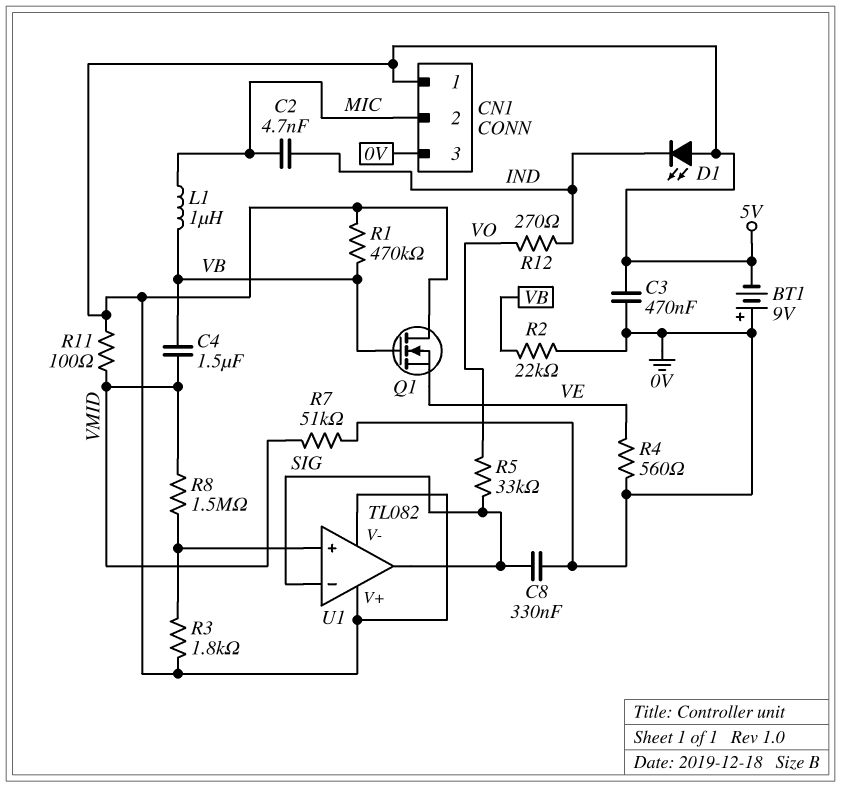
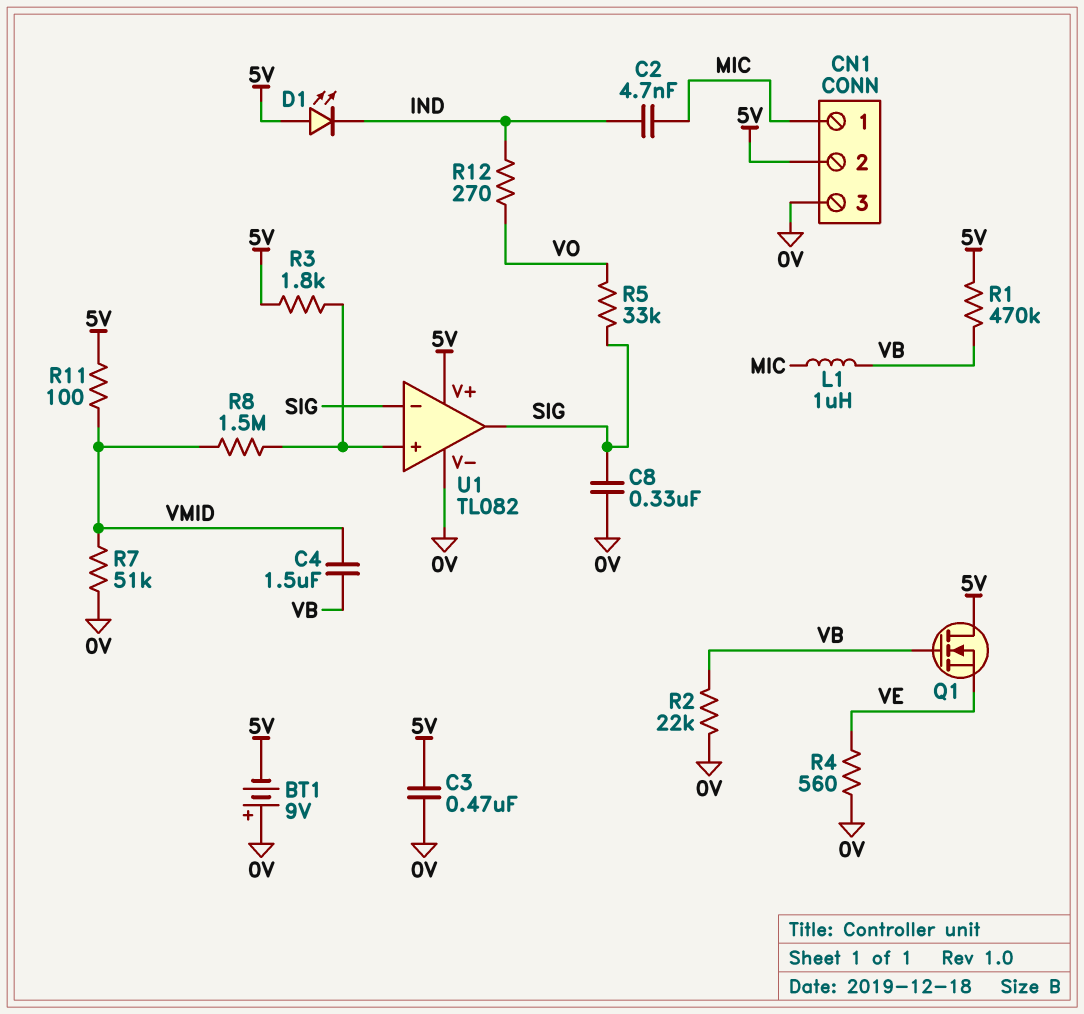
CN1 pin 1: 5V -> MIC
CN1 pin 2: MIC -> 5V
U1 pin V-: 5V -> 0V

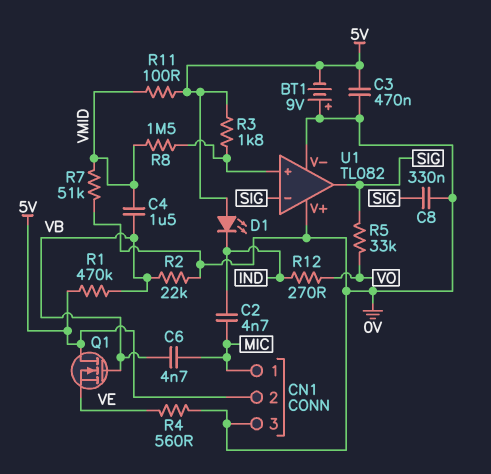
C6: none -> 4.7nF (MIC, VB)
L1: 1uH (MIC, VB) -> none
U1 pin V+: 5V -> 0V

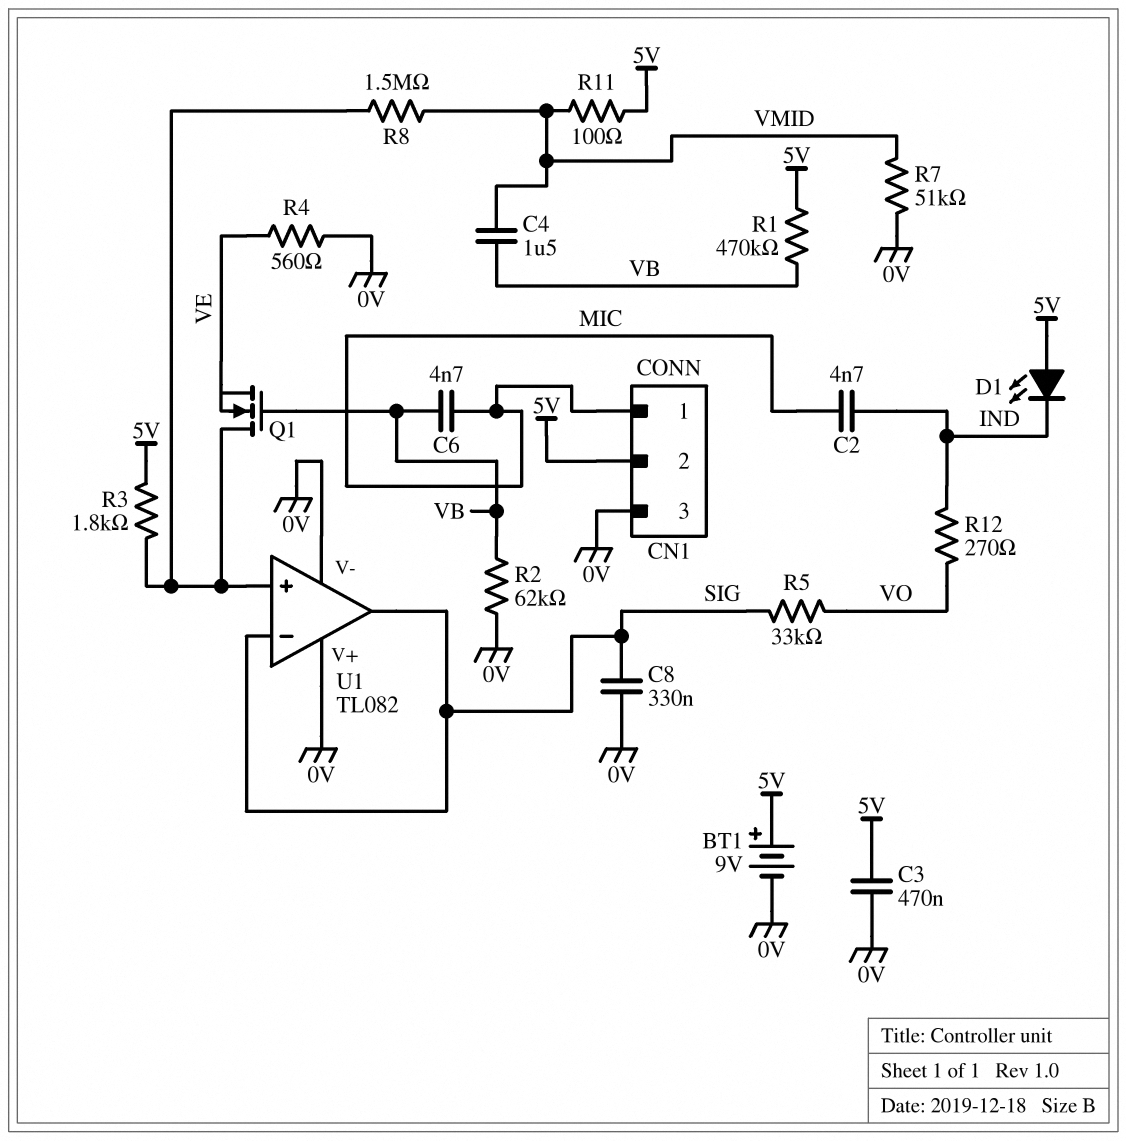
BT1: 9V (plus 0V, minus 5V) -> 9V (plus 5V, minus 0V)
Q1: NMOS (G VB, D 5V, S VE) -> NMOS (G VB, D U1/in+, S VE)
R2: 22k (0V, VB) -> 62k (0V, VB)

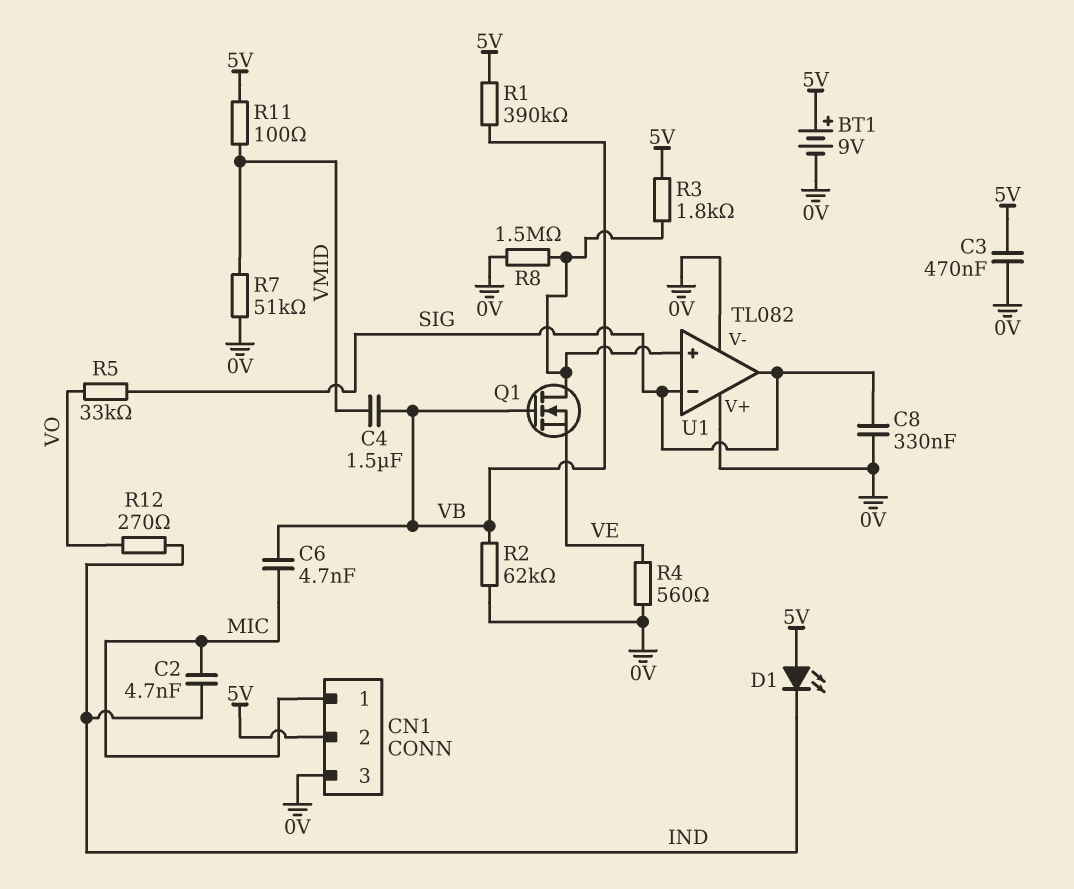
R1: 470k (5V, VB) -> 390k (5V, VB)
R8: 1.5M (U1/in+, VMID) -> 1.5M (0V, U1/in+)

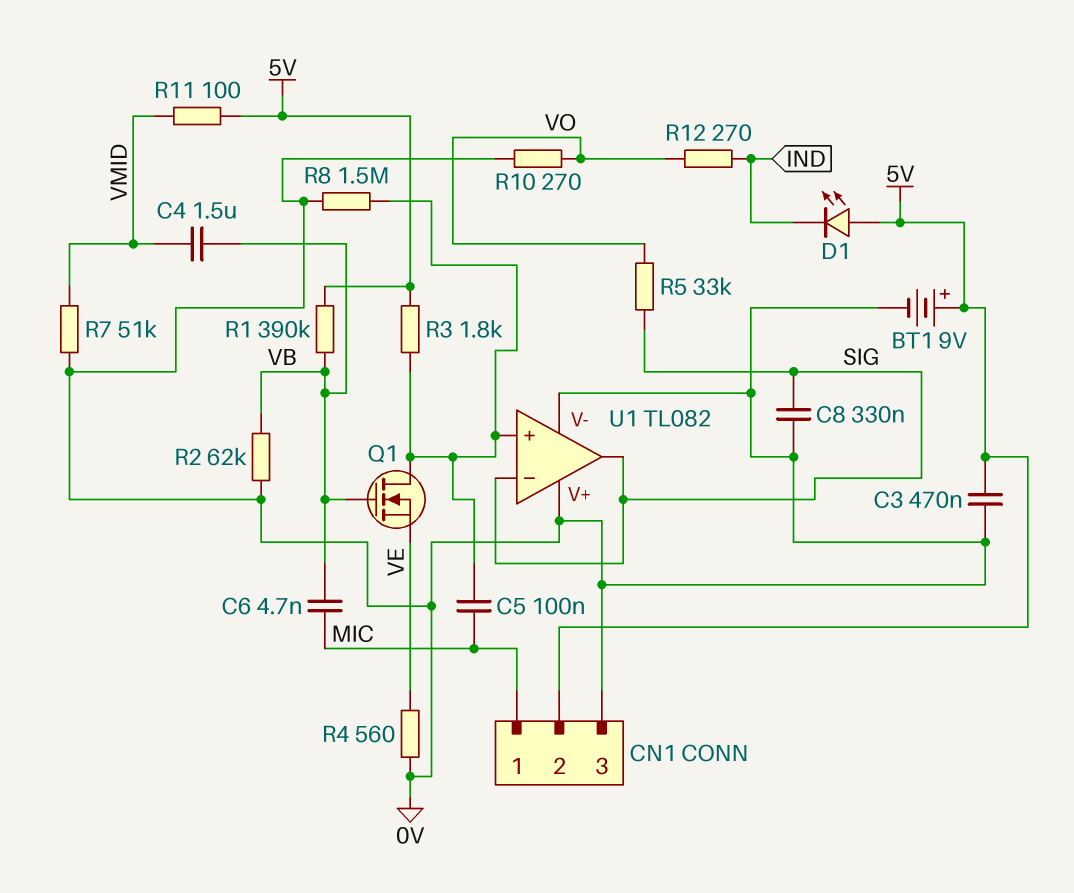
C2: 4.7nF (IND, MIC) -> none
C5: none -> 100nF (MIC, U1/in+)
R10: none -> 270 (0V, VO)

